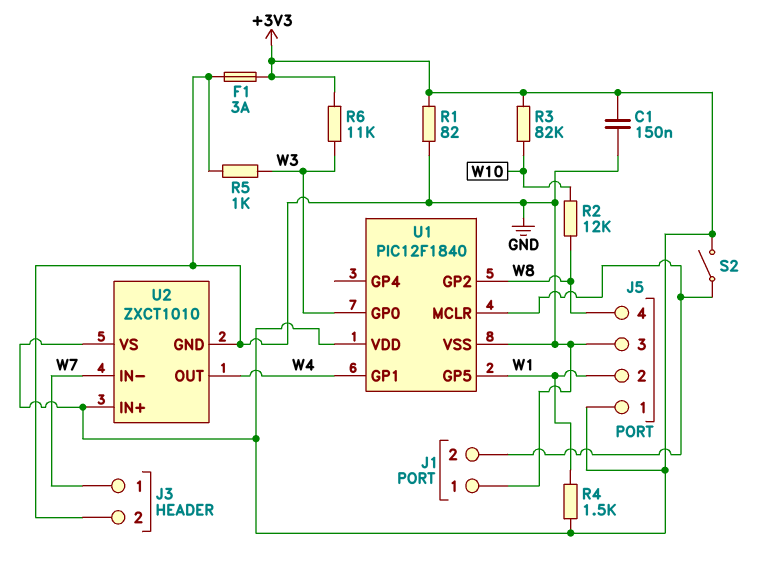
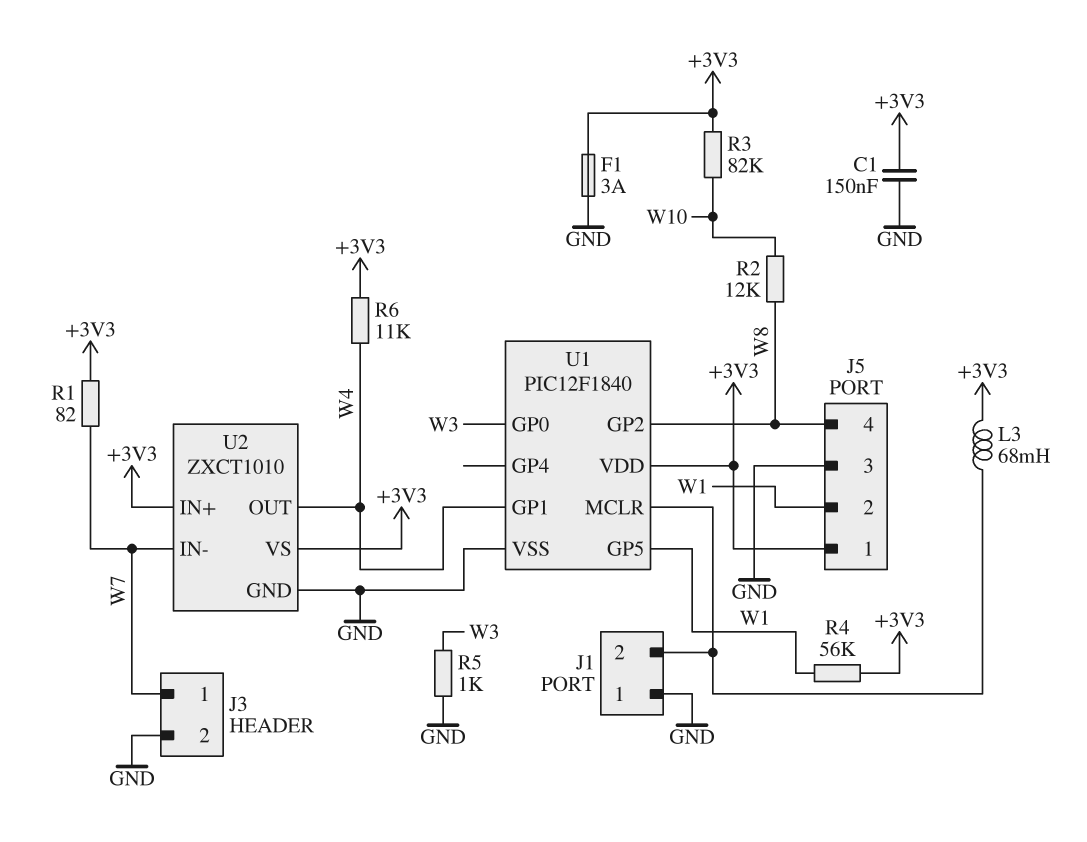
L3: none -> 68mH (+3V3, J1/2)
R1: 82 (+3V3, GND) -> 82 (+3V3, W7)
R4: 1.5k (+3V3, W1) -> 56k (+3V3, W1)
R6: 11k (+3V3, W3) -> 11k (+3V3, W4)
S2: switch (+3V3, J1/2) -> none

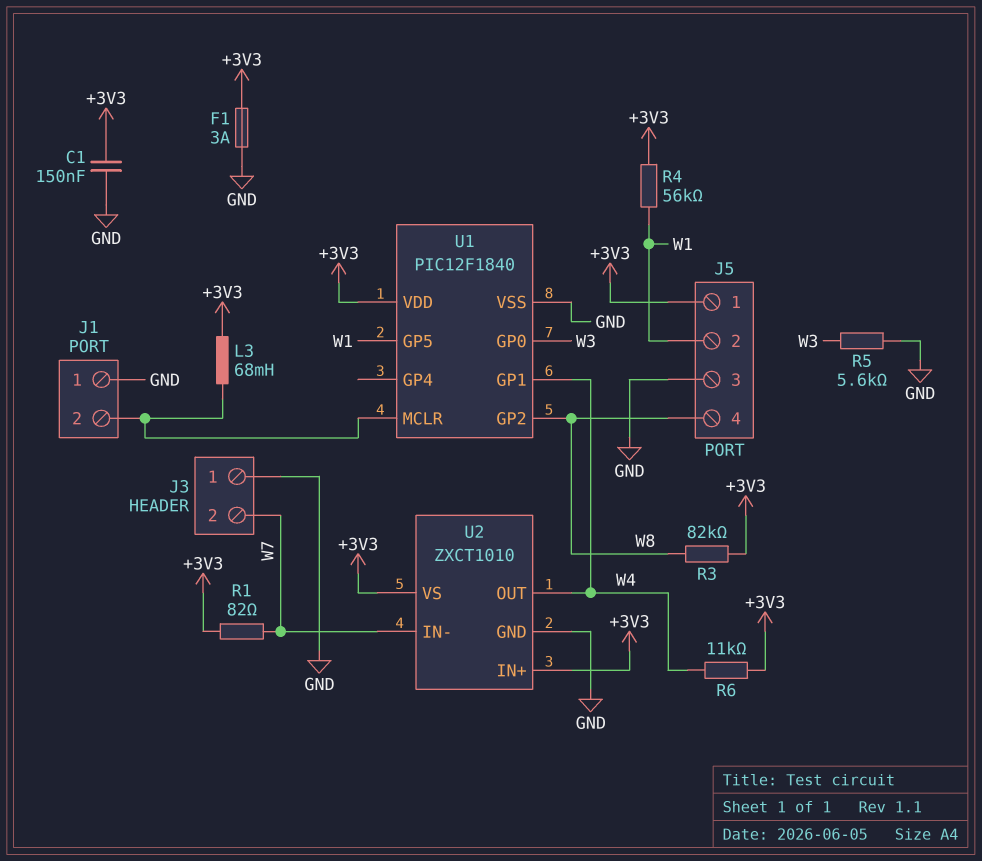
J3 pin 1: W7 -> GND
J3 pin 2: GND -> W7
R2: 12k (W8, W10) -> none
R3: 82k (+3V3, W10) -> 82k (+3V3, W8)
R5: 1k (GND, W3) -> 5.6k (GND, W3)

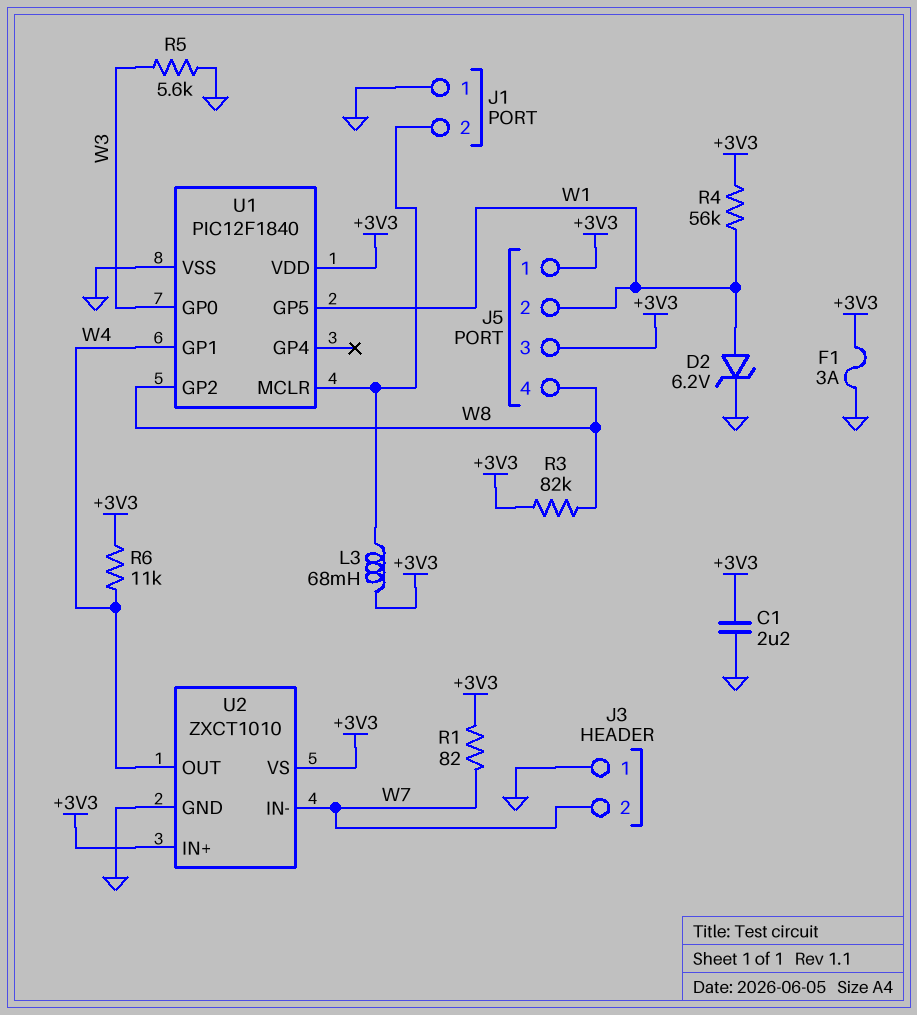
C1: 150nF (+3V3, GND) -> 2.2uF (+3V3, GND)
D2: none -> zener 6.2V (A W1, K GND)
J5 pin 3: GND -> +3V3

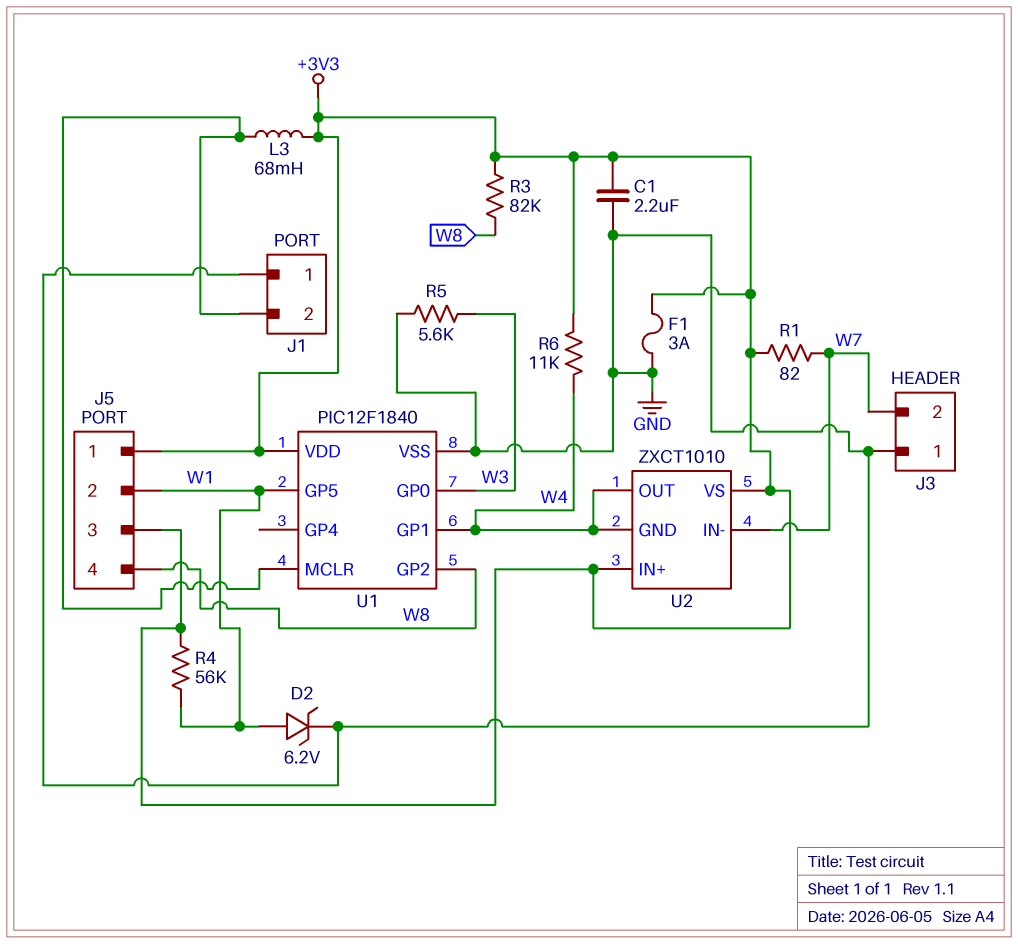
U2 pin GND: GND -> W4

